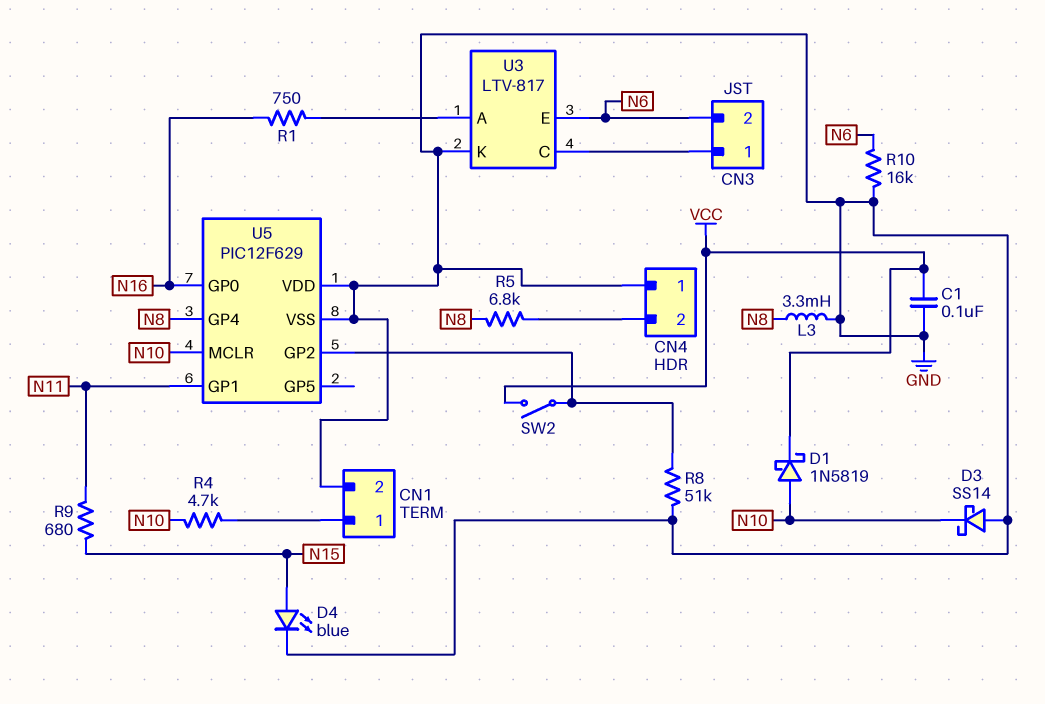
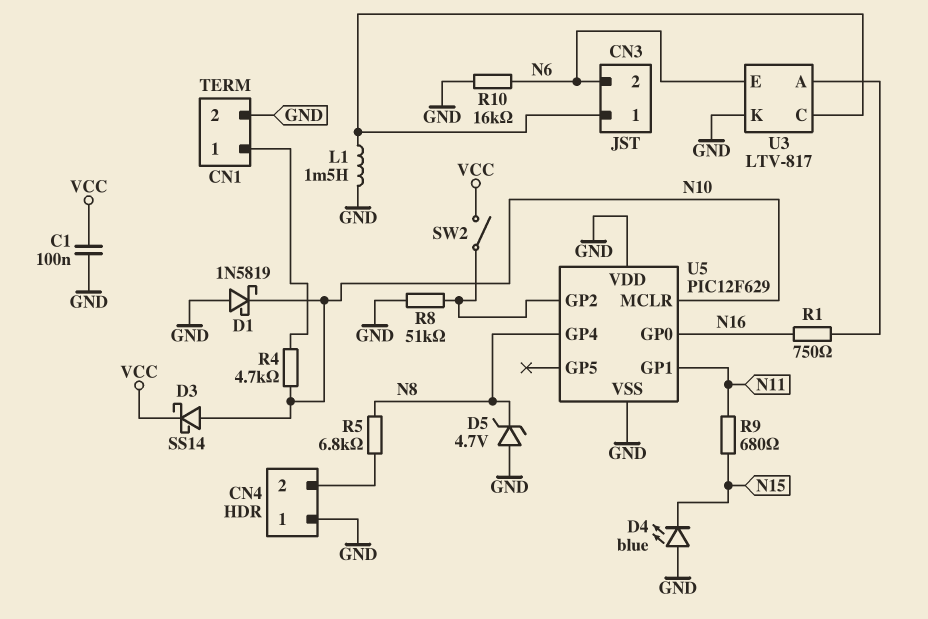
D1: schottky 1N5819 (A N10, K VCC) -> schottky 1N5819 (A GND, K N10)
D3: schottky SS14 (A GND, K N10) -> schottky SS14 (A N10, K VCC)
D4: LED blue (A N15, K GND) -> LED blue (A GND, K N15)
D5: none -> zener 4.7V (A GND, K N8)
L1: none -> 1.5mH (CN3/1, GND)
L3: 3.3mH (GND, N8) -> none

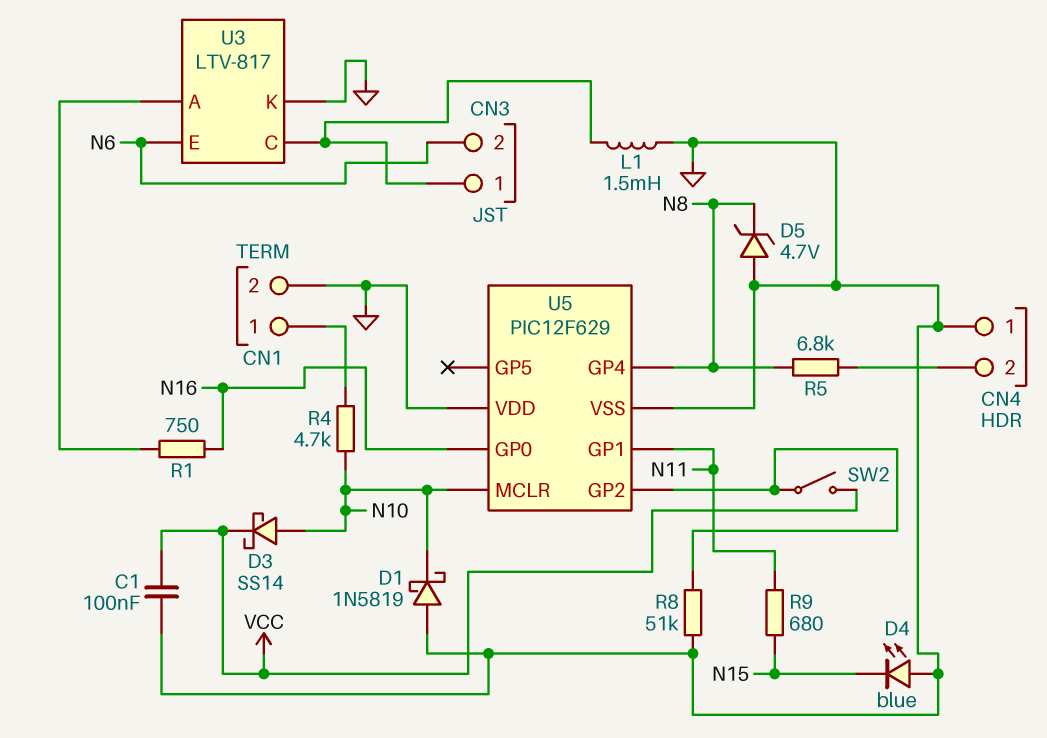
R10: 16k (GND, N6) -> none

